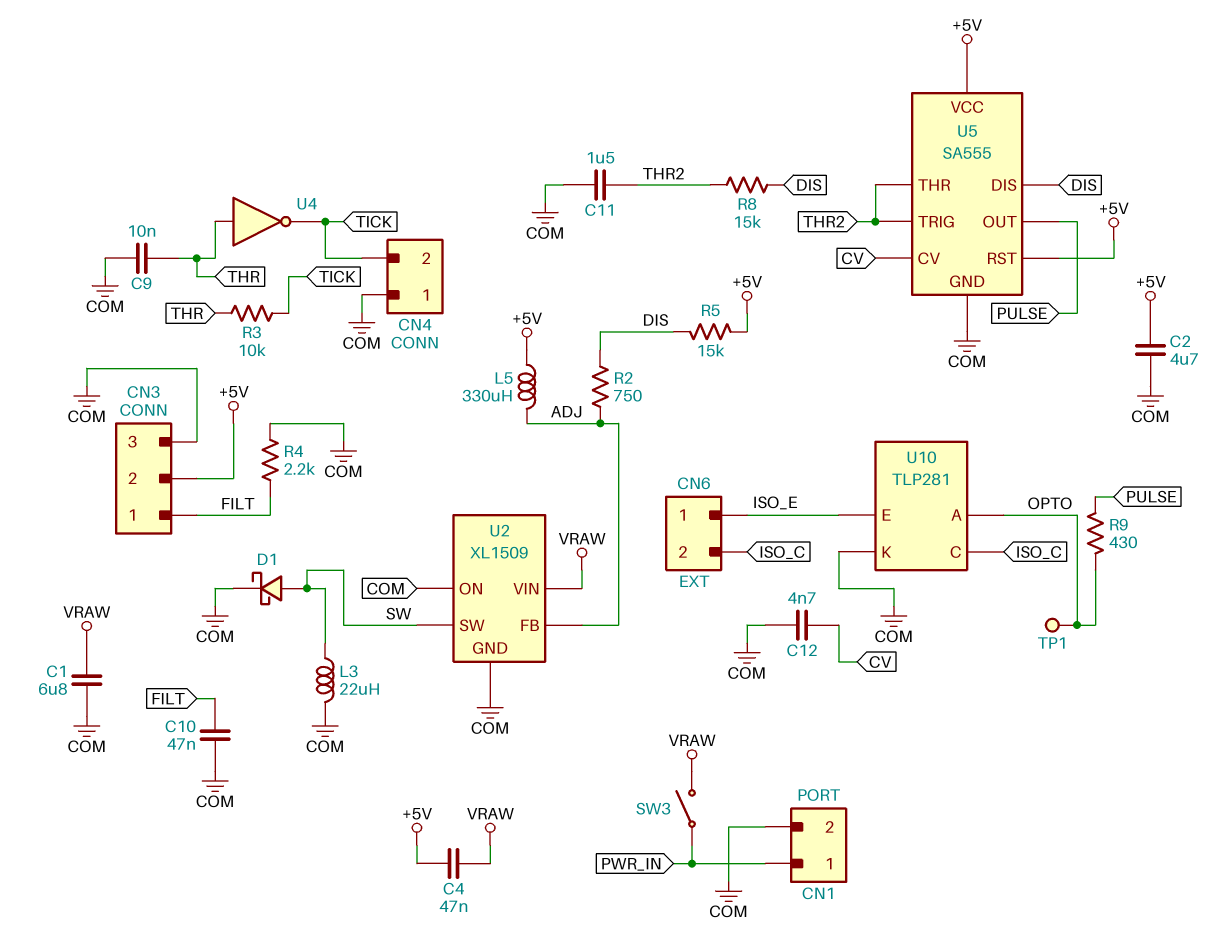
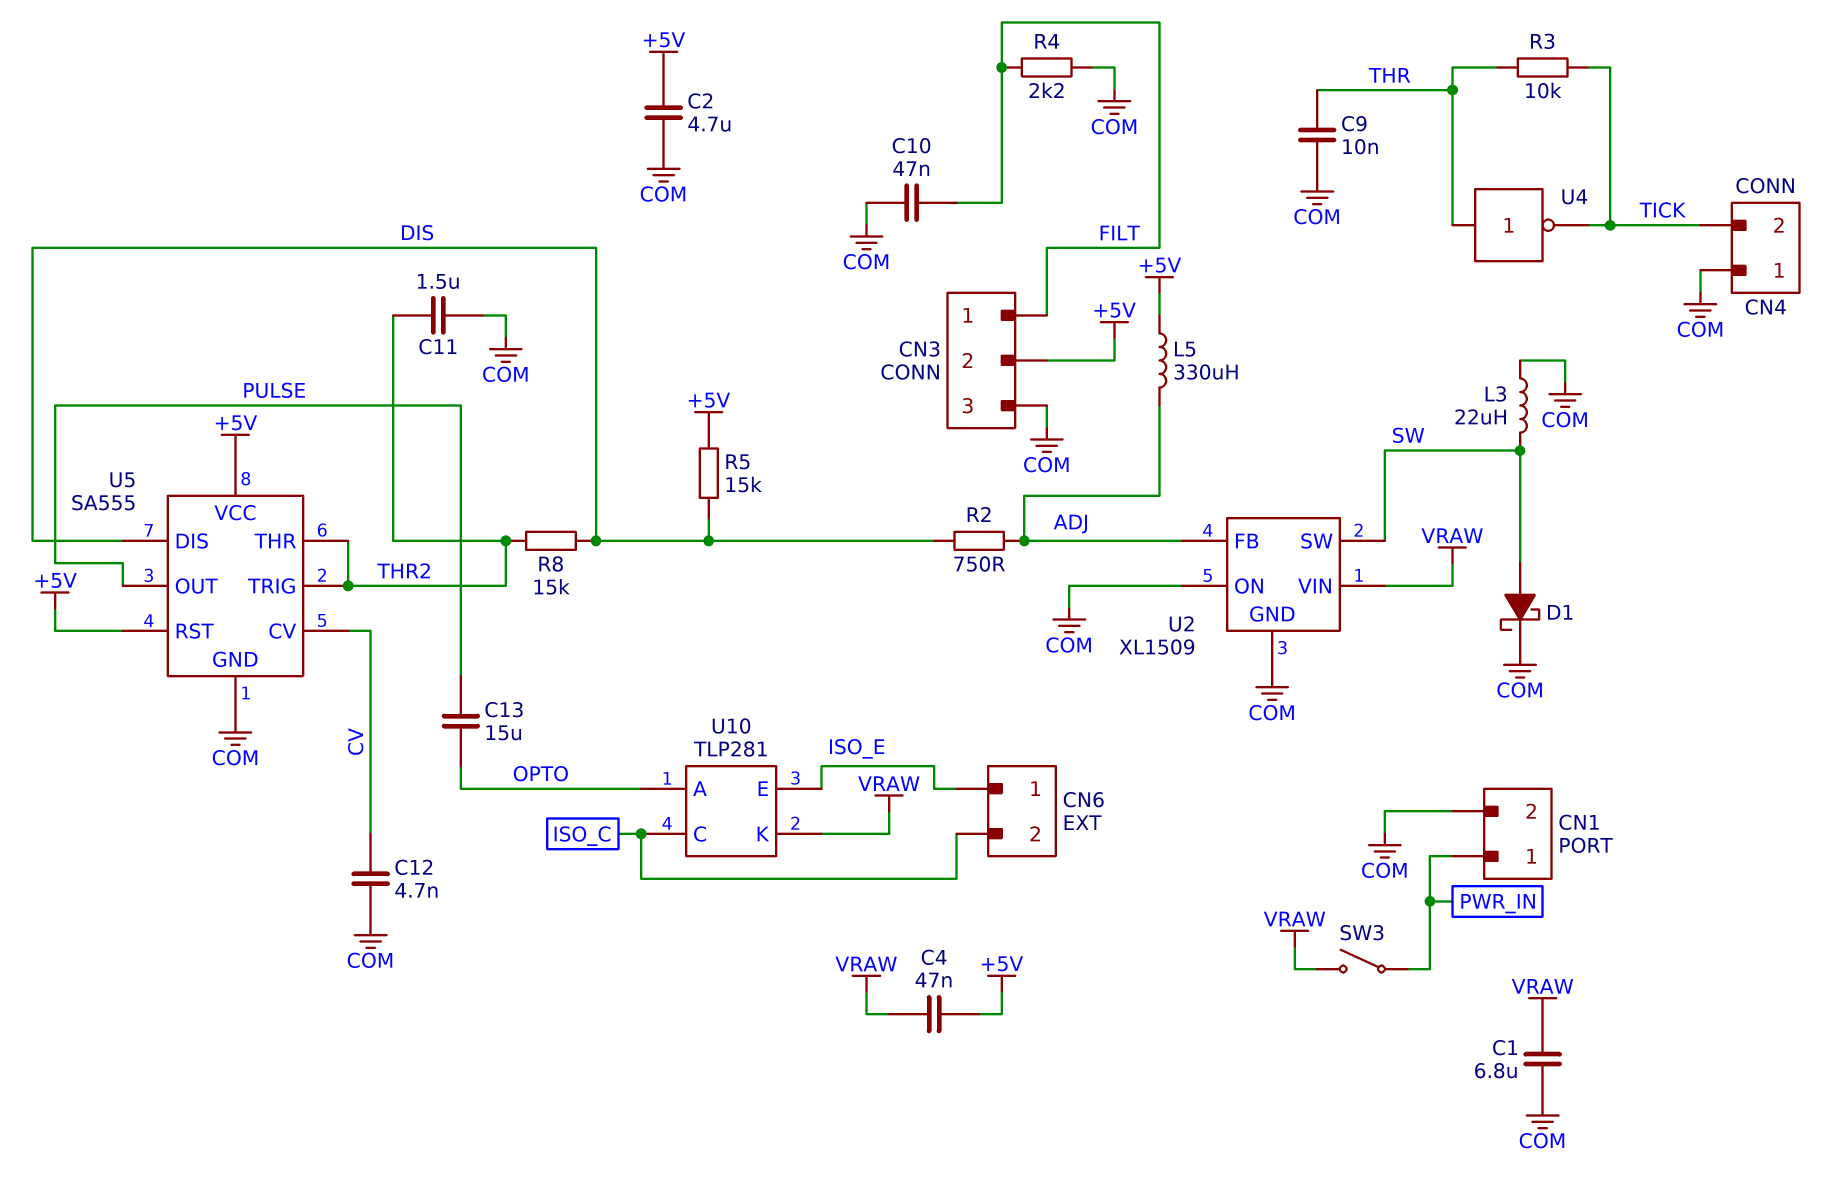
C13: none -> 15uF (OPTO, PULSE)
R9: 430 (OPTO, PULSE) -> none
TP1: test point (OPTO) -> none
U10 pin K: COM -> VRAW

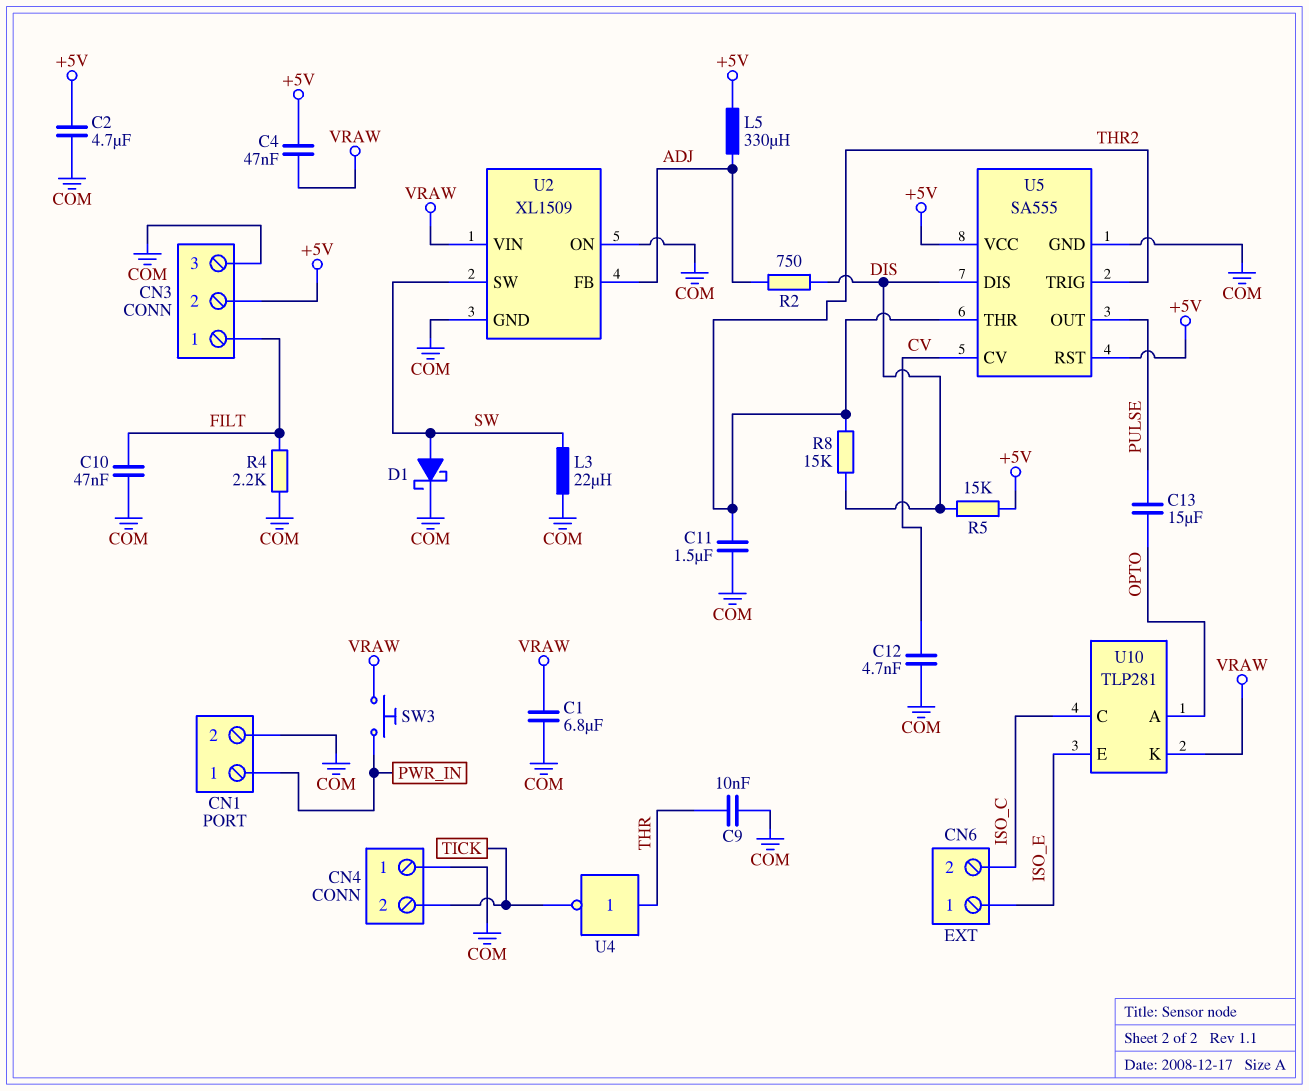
R3: 10k (THR, TICK) -> none
SW3: switch (PWR_IN, VRAW) -> button (PWR_IN, VRAW)

